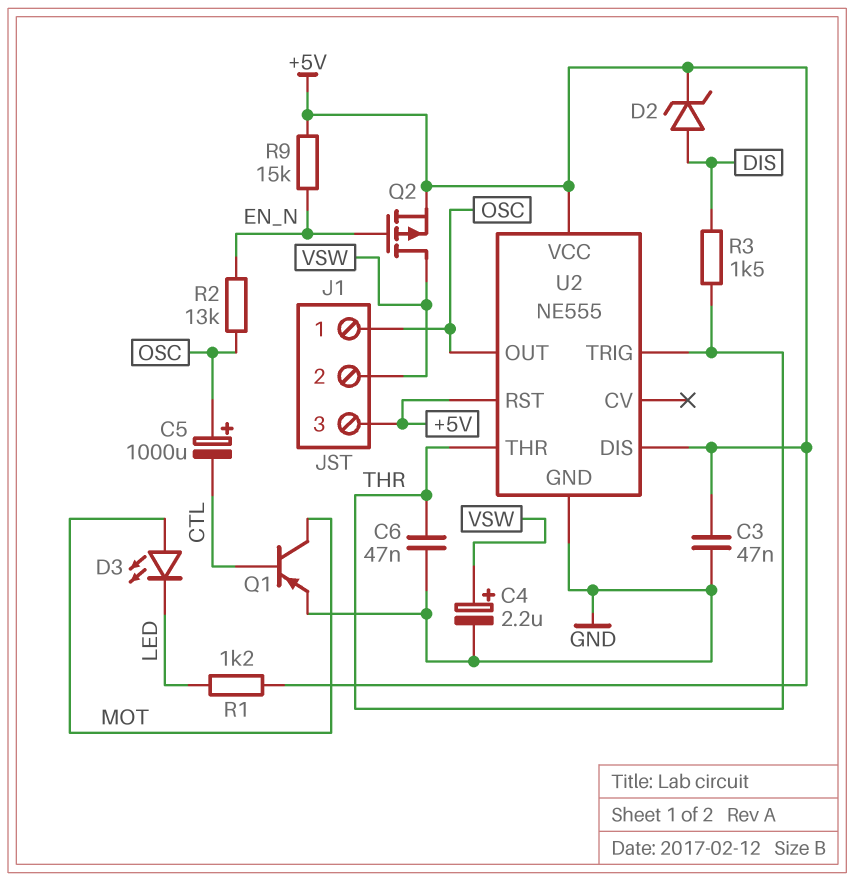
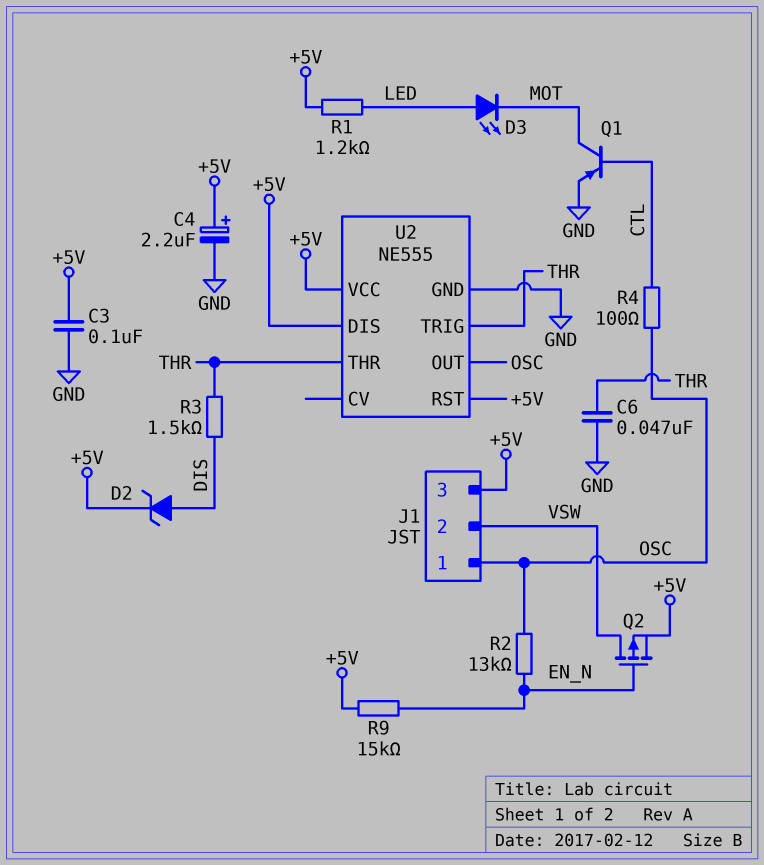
C3: 47nF (+5V, GND) -> 100nF (+5V, GND)
C4: 2.2uF (plus VSW, minus GND) -> 2.2uF (plus +5V, minus GND)
C5: 1000uF (plus OSC, minus CTL) -> none
D3: LED (A MOT, K LED) -> LED (A LED, K MOT)
R4: none -> 100 (CTL, OSC)

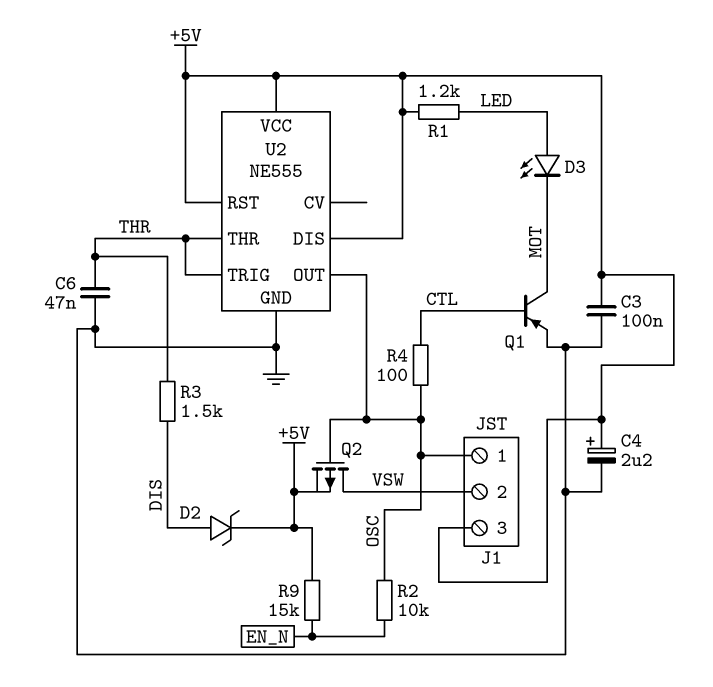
Q2: PMOS (G EN_N, D VSW, S +5V) -> PMOS (G OSC, D VSW, S +5V)
R2: 13k (EN_N, OSC) -> 10k (EN_N, OSC)

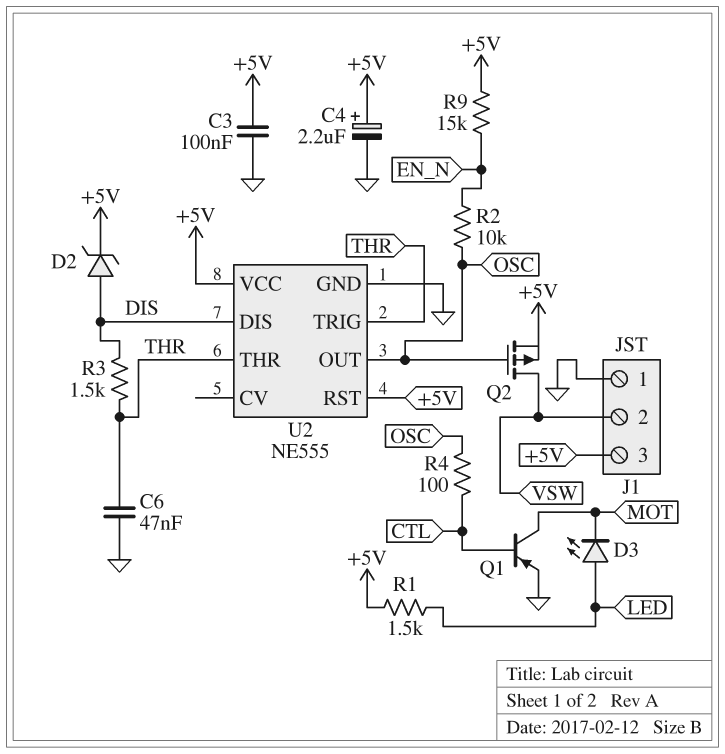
J1 pin 1: OSC -> GND
R1: 1.2k (+5V, LED) -> 1.5k (+5V, LED)
U2 pin DIS: +5V -> DIS

